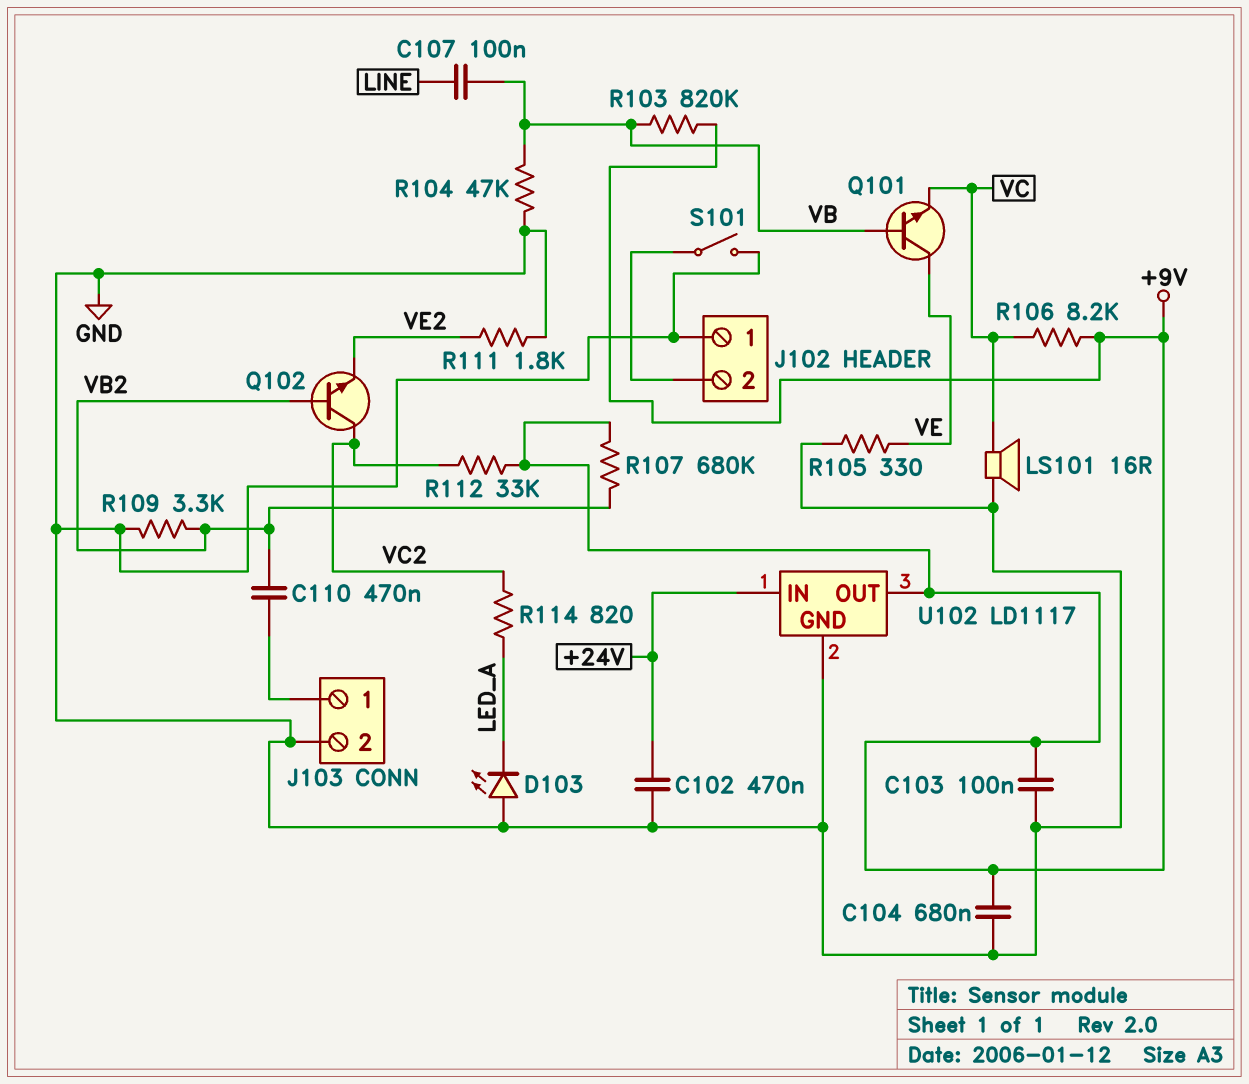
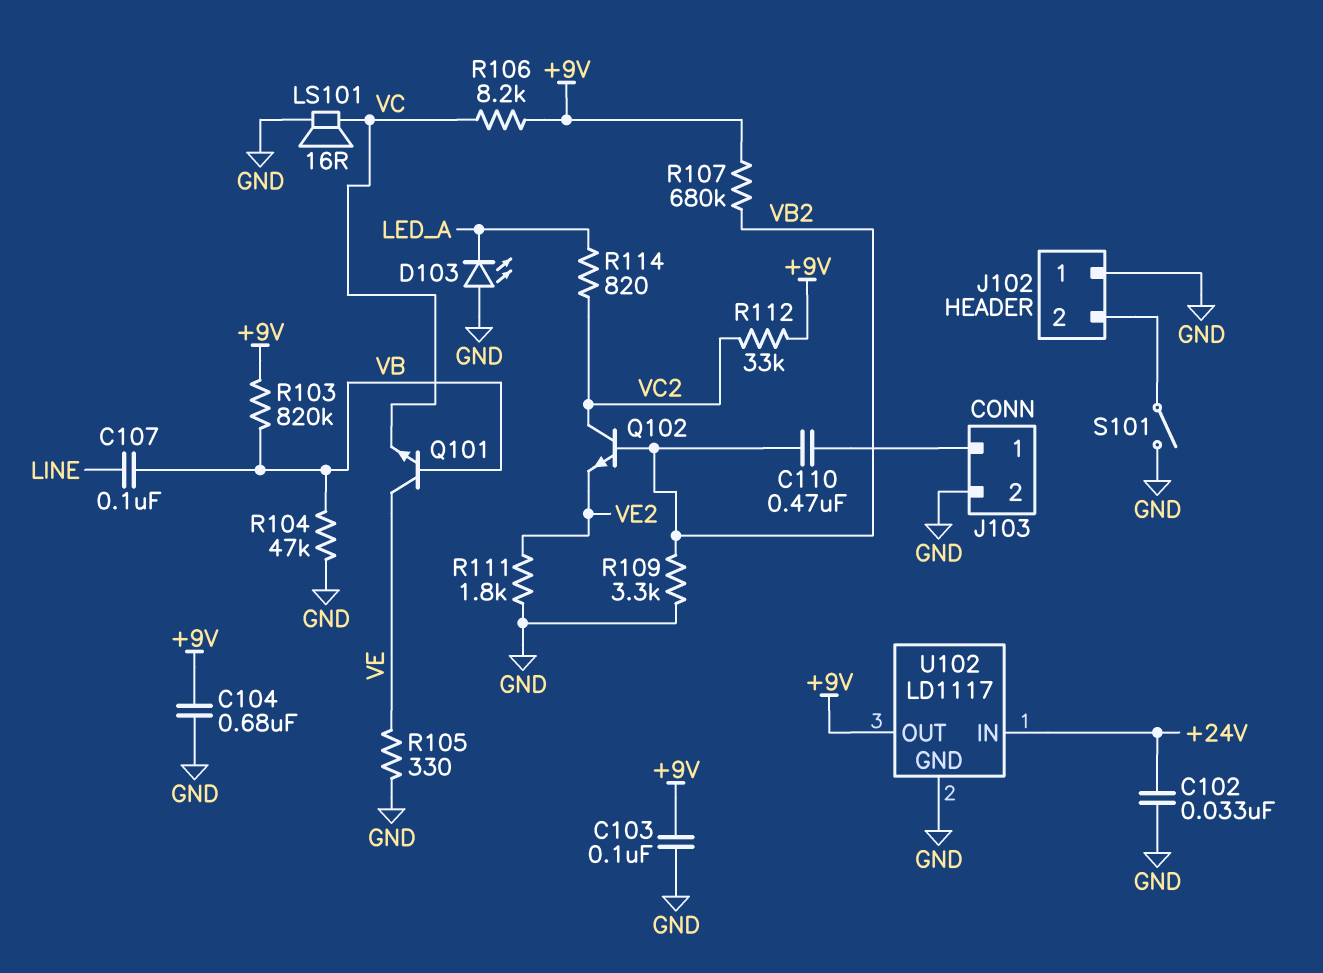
C102: 470nF (+24V, GND) -> 33nF (+24V, GND)

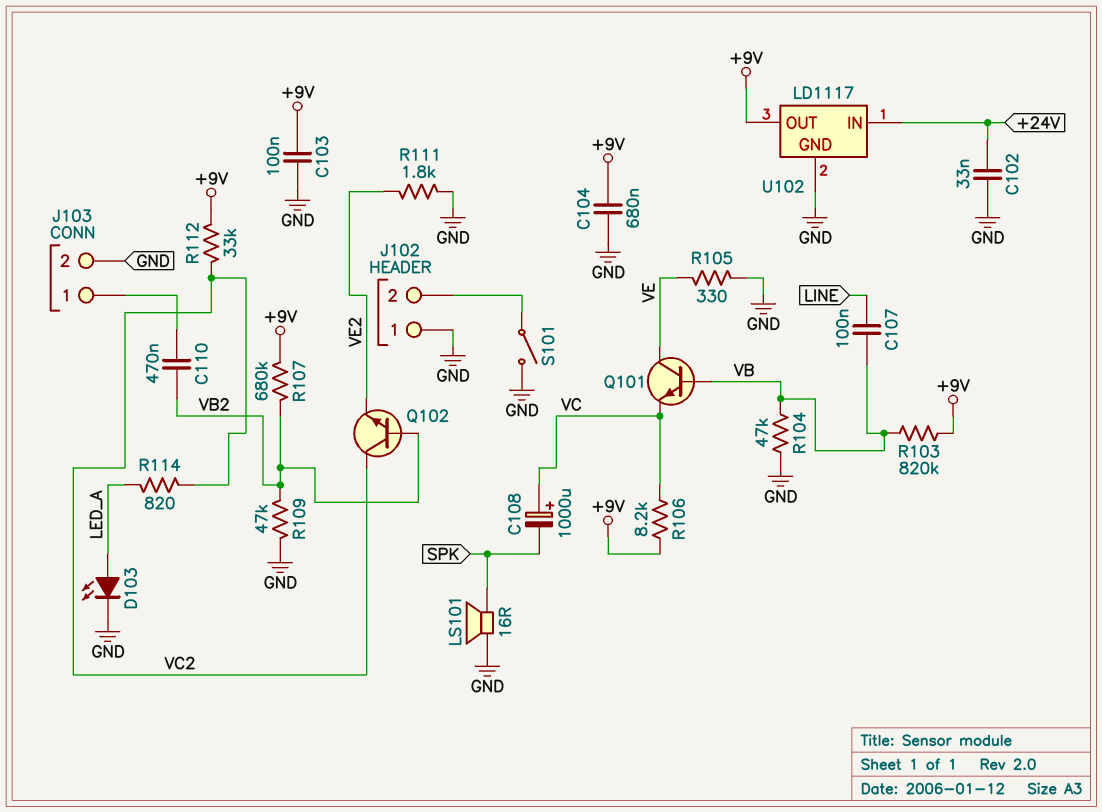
C108: none -> 1000uF (plus VC, minus SPK)
D103: LED (A GND, K LED_A) -> LED (A LED_A, K GND)
LS101: speaker 16R (GND, VC) -> speaker 16R (GND, SPK)
R109: 3.3k (GND, VB2) -> 47k (GND, VB2)

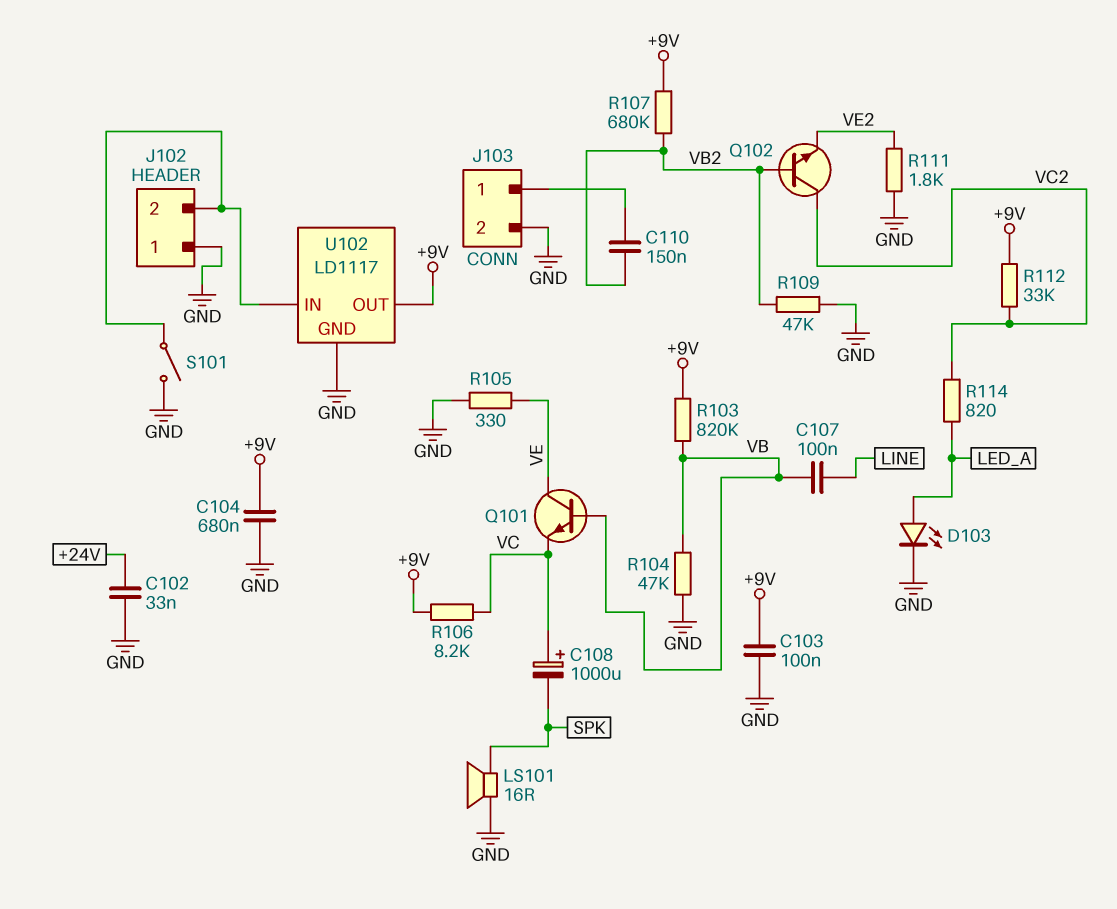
C110: 470nF (J103/1, VB2) -> 150nF (J103/1, VB2)
U102 pin IN: +24V -> J102/2

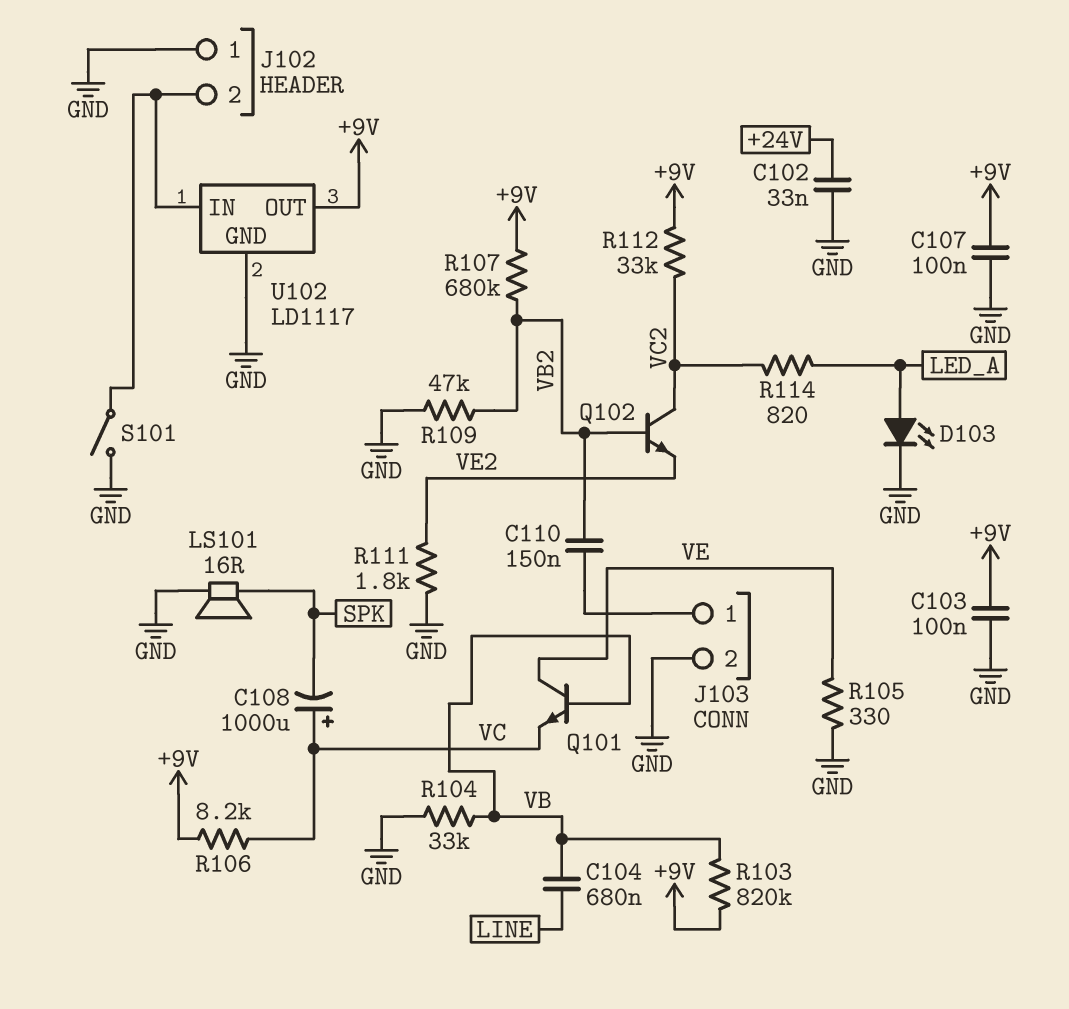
C104: 680nF (+9V, GND) -> 680nF (LINE, VB)
C107: 100nF (LINE, VB) -> 100nF (+9V, GND)
R104: 47k (GND, VB) -> 33k (GND, VB)

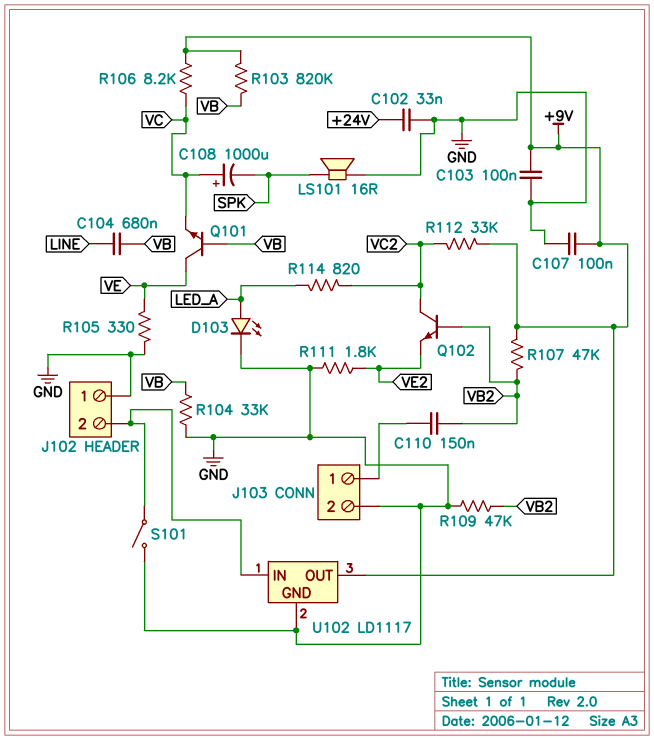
R107: 680k (+9V, VB2) -> 47k (+9V, VB2)

